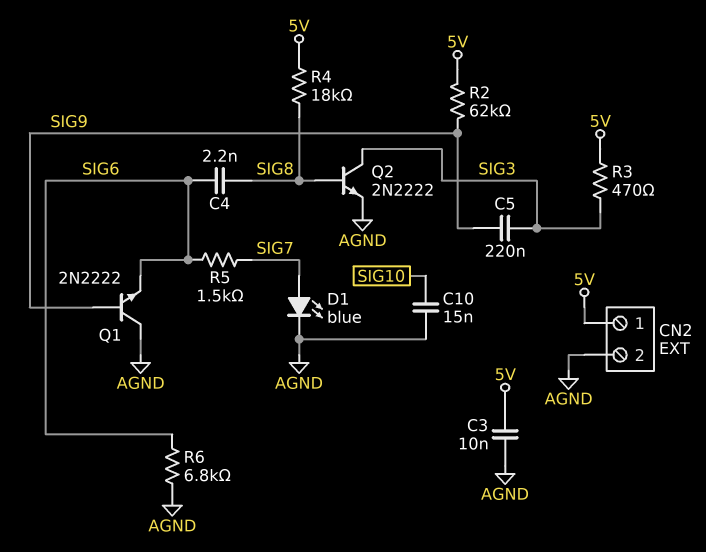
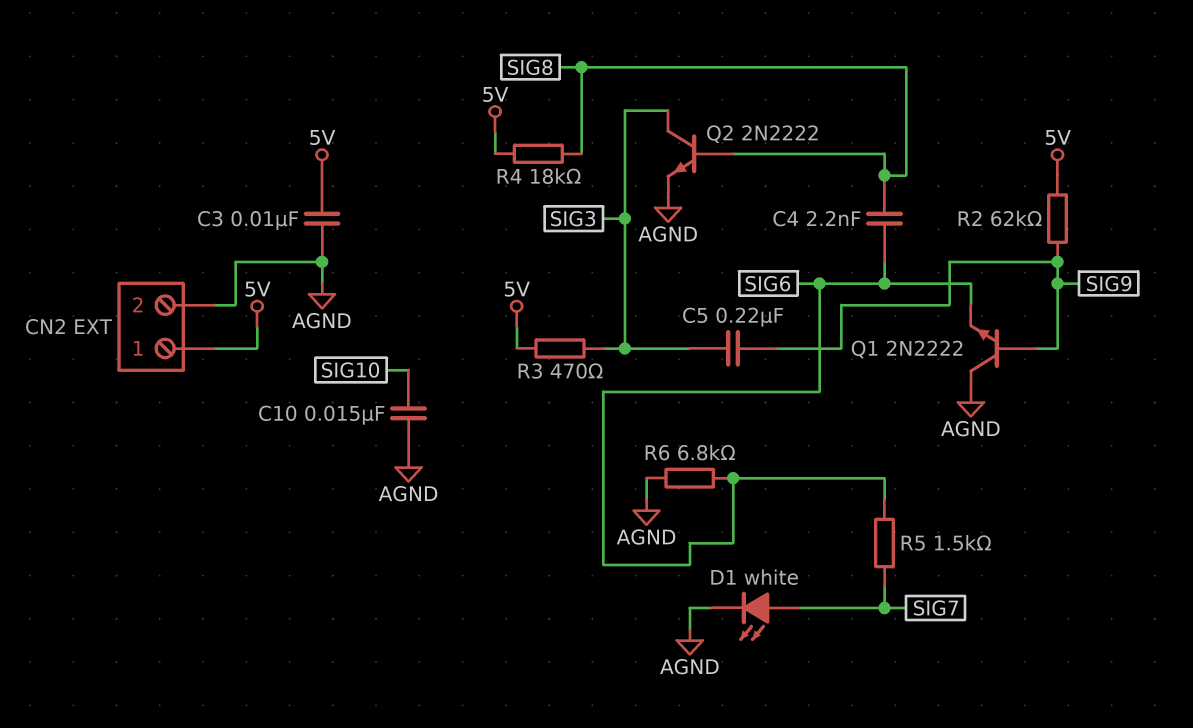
D1: LED blue (A SIG7, K AGND) -> LED white (A SIG7, K AGND)

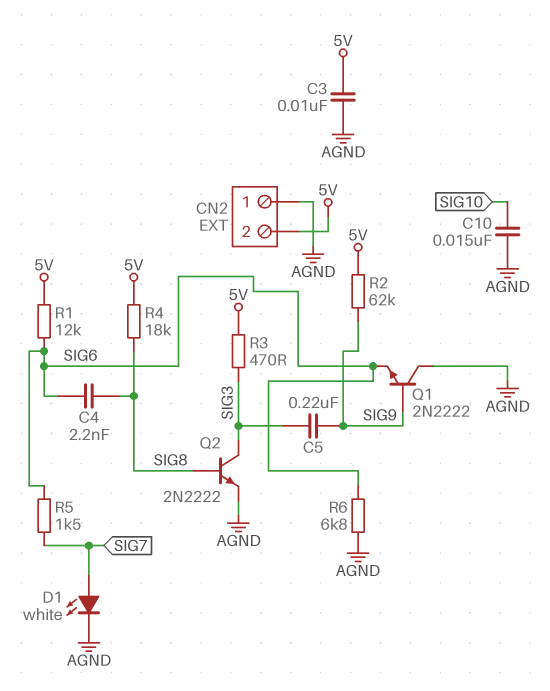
CN2 pin 1: 5V -> AGND
CN2 pin 2: AGND -> 5V
R1: none -> 12k (5V, SIG6)

